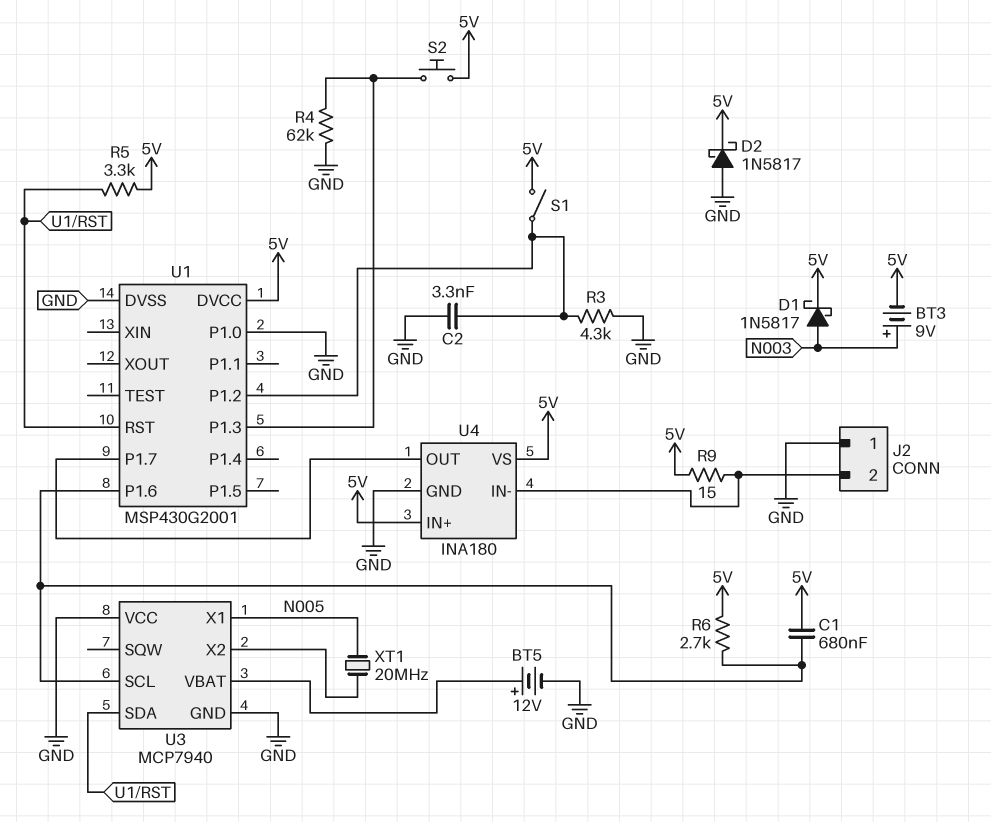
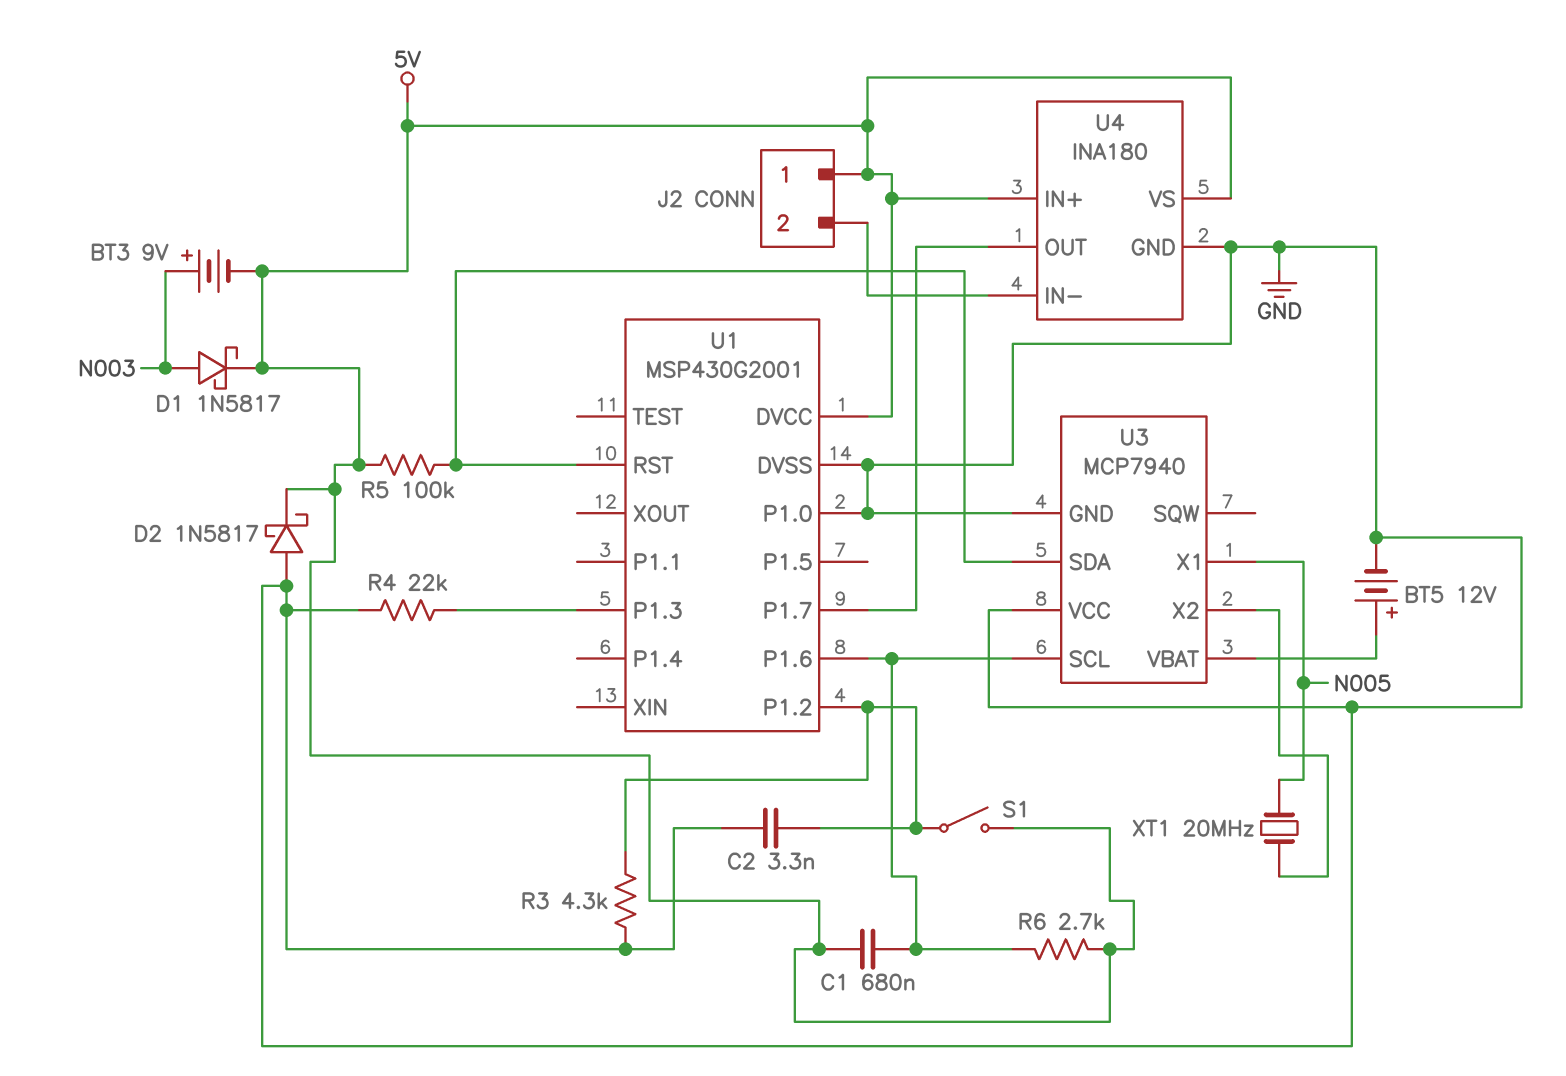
J2 pin 1: GND -> 5V
R4: 62k (GND, U1/P1.3) -> 22k (GND, U1/P1.3)
R5: 3.3k (5V, U1/RST) -> 100k (5V, U1/RST)
R9: 15 (5V, J2/2) -> none
S2: button (5V, U1/P1.3) -> none

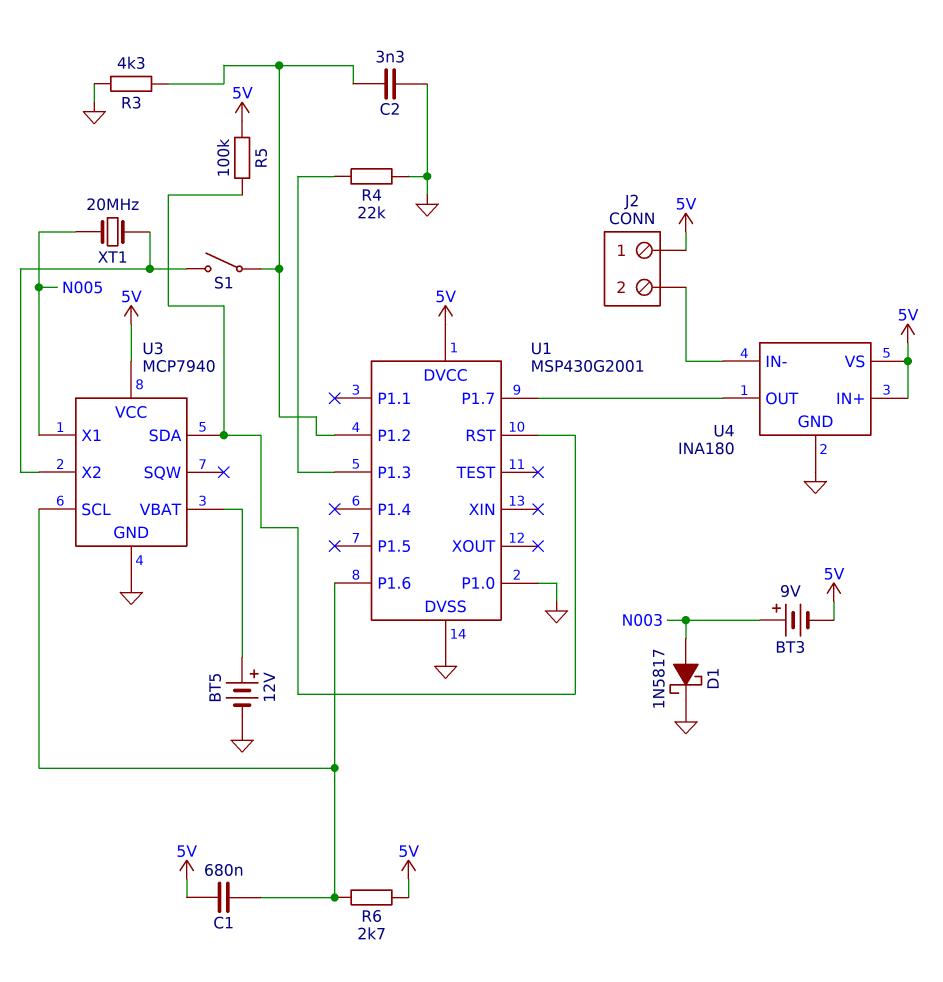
D1: schottky 1N5817 (A N003, K 5V) -> schottky 1N5817 (A N003, K GND)
D2: schottky 1N5817 (A GND, K 5V) -> none
S1: switch (5V, U1/P1.2) -> switch (U1/P1.2, U3/X2)
U3 pin VCC: GND -> 5V

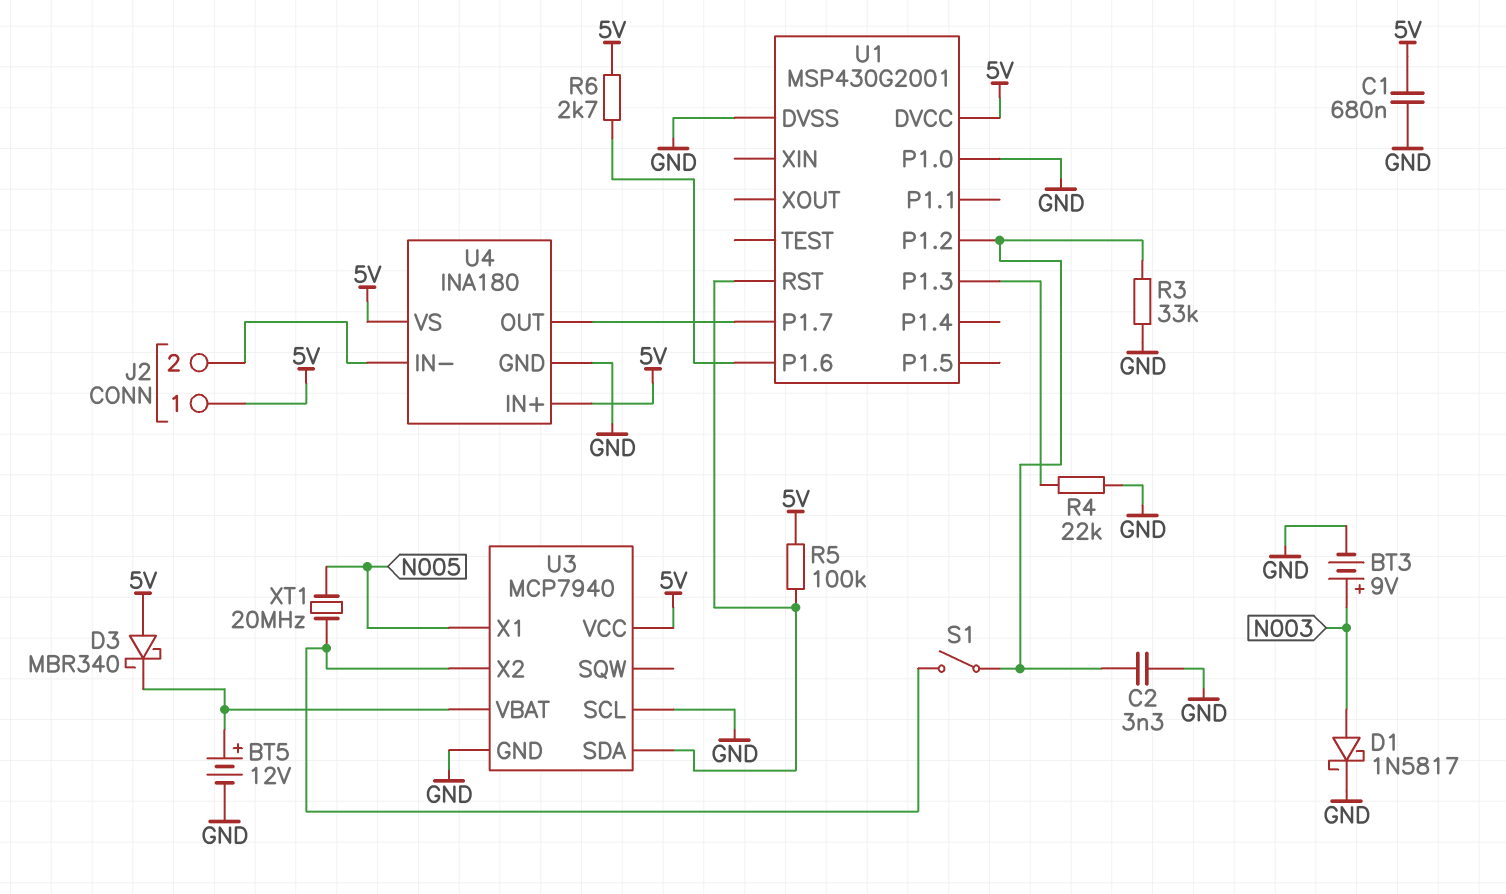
BT3: 9V (plus N003, minus 5V) -> 9V (plus N003, minus GND)
C1: 680nF (5V, U1/P1.6) -> 680nF (5V, GND)
D3: none -> schottky MBR340 (A 5V, K U3/VBAT)
R3: 4.3k (GND, U1/P1.2) -> 33k (GND, U1/P1.2)
U3 pin SCL: U1/P1.6 -> GND

